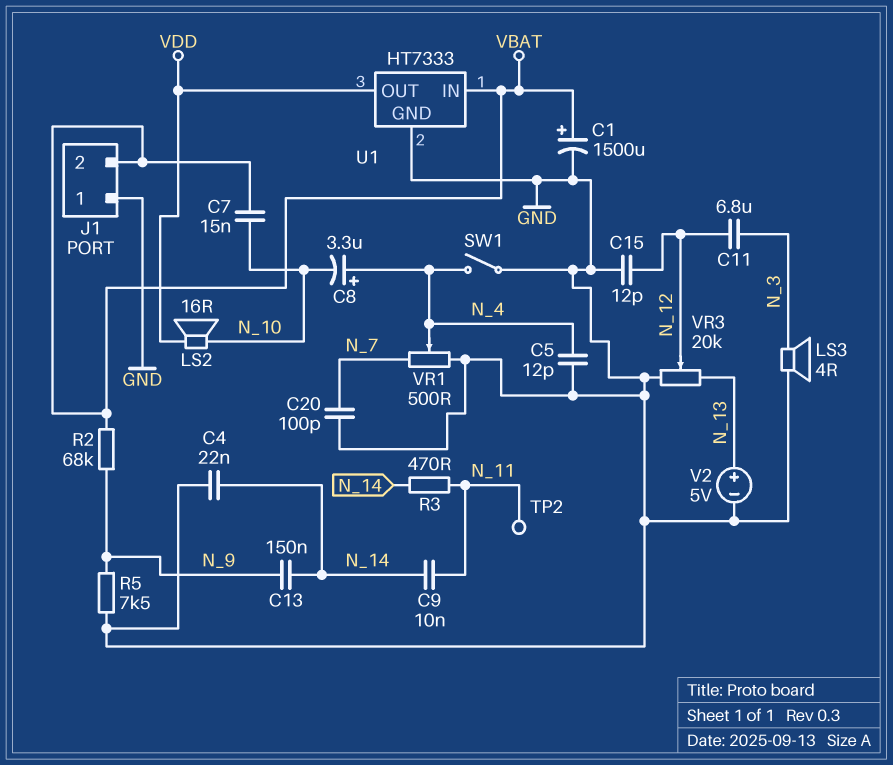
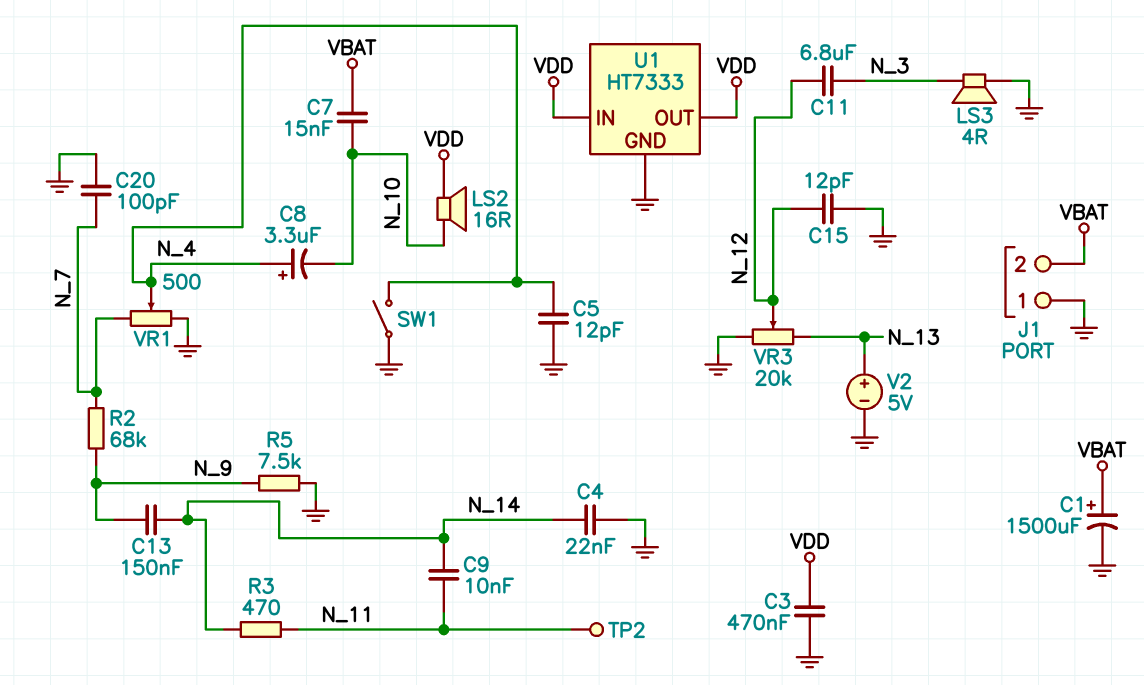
C3: none -> 470nF (GND, VDD)
R2: 68k (N_9, VBAT) -> 68k (N_7, N_9)
U1 pin IN: VBAT -> VDD

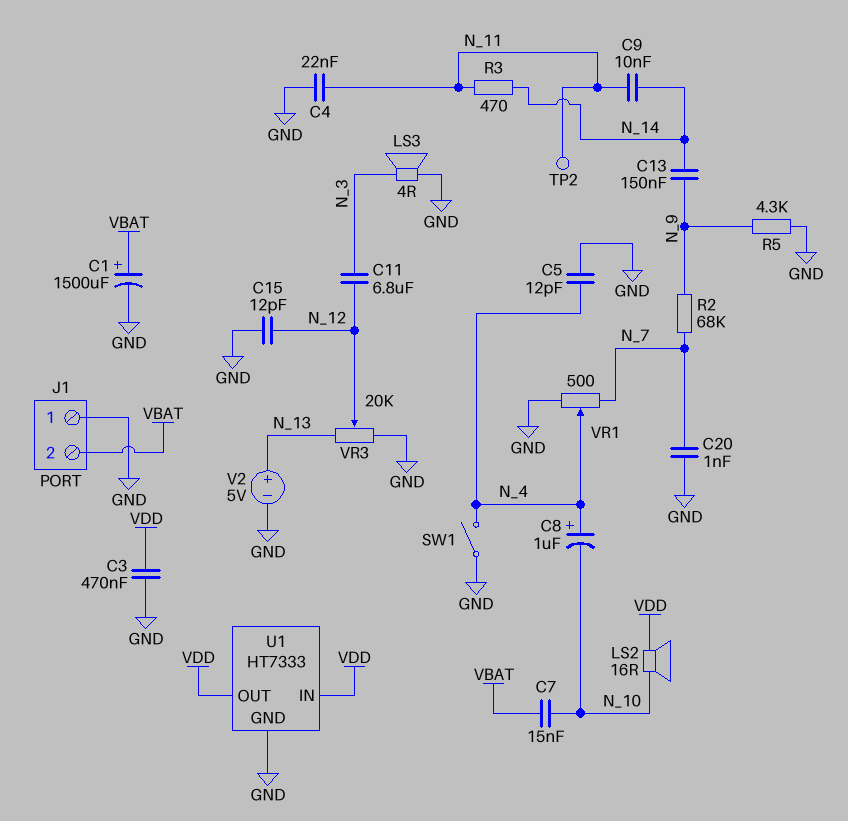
C4: 22nF (GND, N_14) -> 22nF (GND, N_11)
C8: 3.3uF (plus N_4, minus N_10) -> 1uF (plus N_4, minus N_10)
C20: 100pF (GND, N_7) -> 1nF (GND, N_7)
R5: 7.5k (GND, N_9) -> 4.3k (GND, N_9)

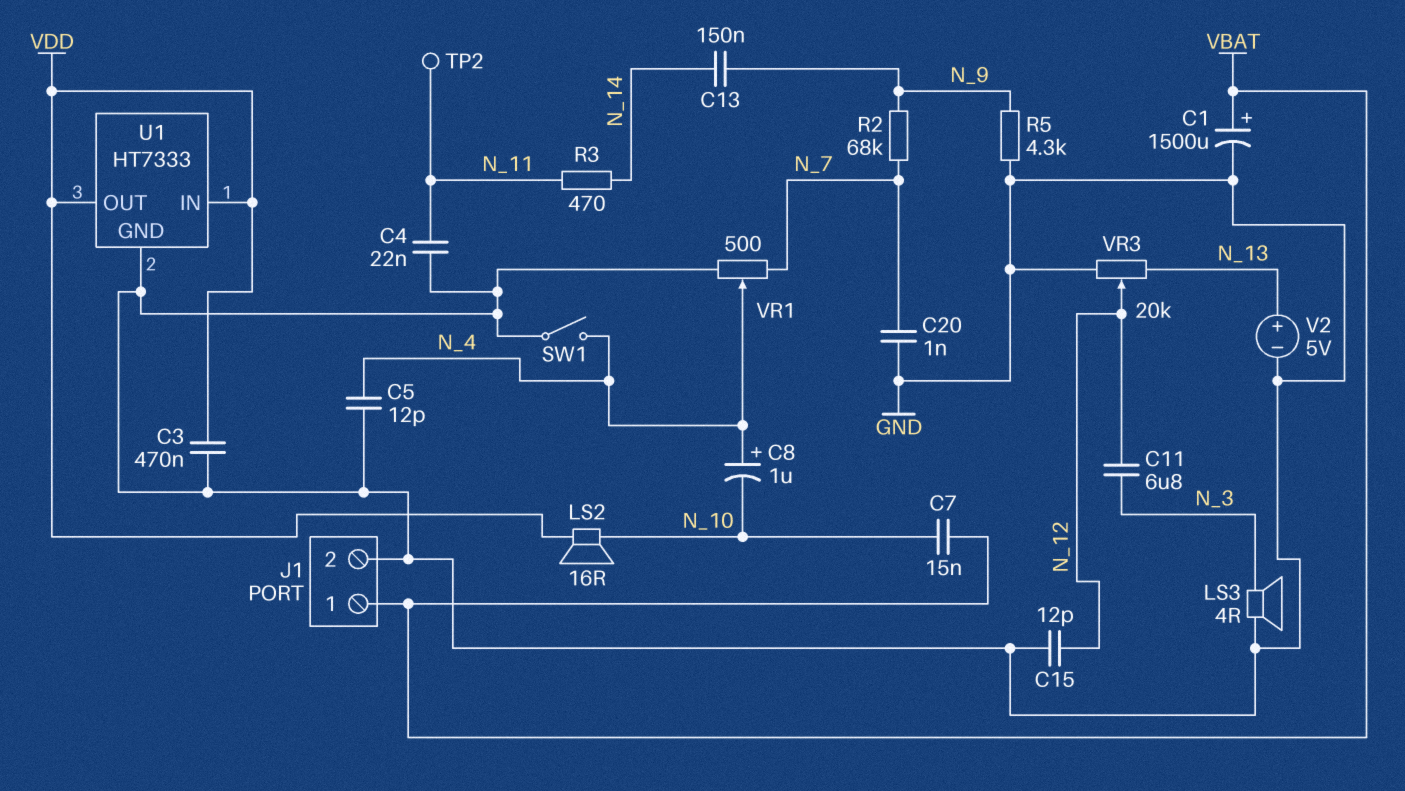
C9: 10nF (N_11, N_14) -> none
J1 pin 1: GND -> VBAT
J1 pin 2: VBAT -> GND

